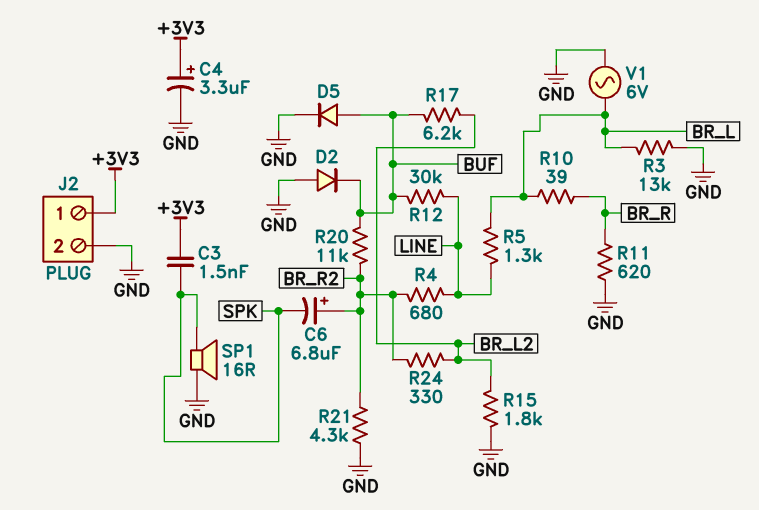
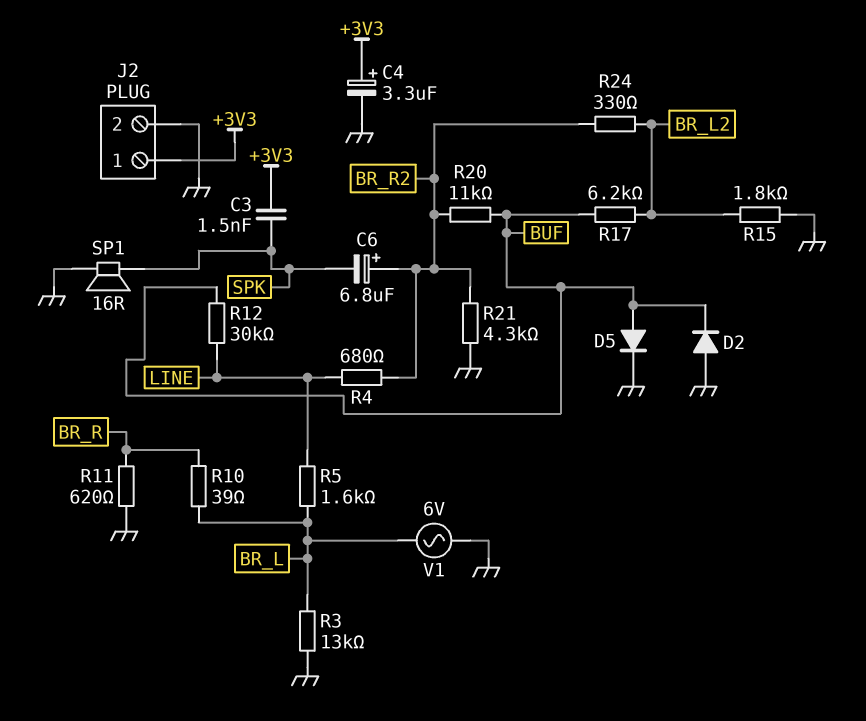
R5: 1.3k (BR_L, LINE) -> 1.6k (BR_L, LINE)

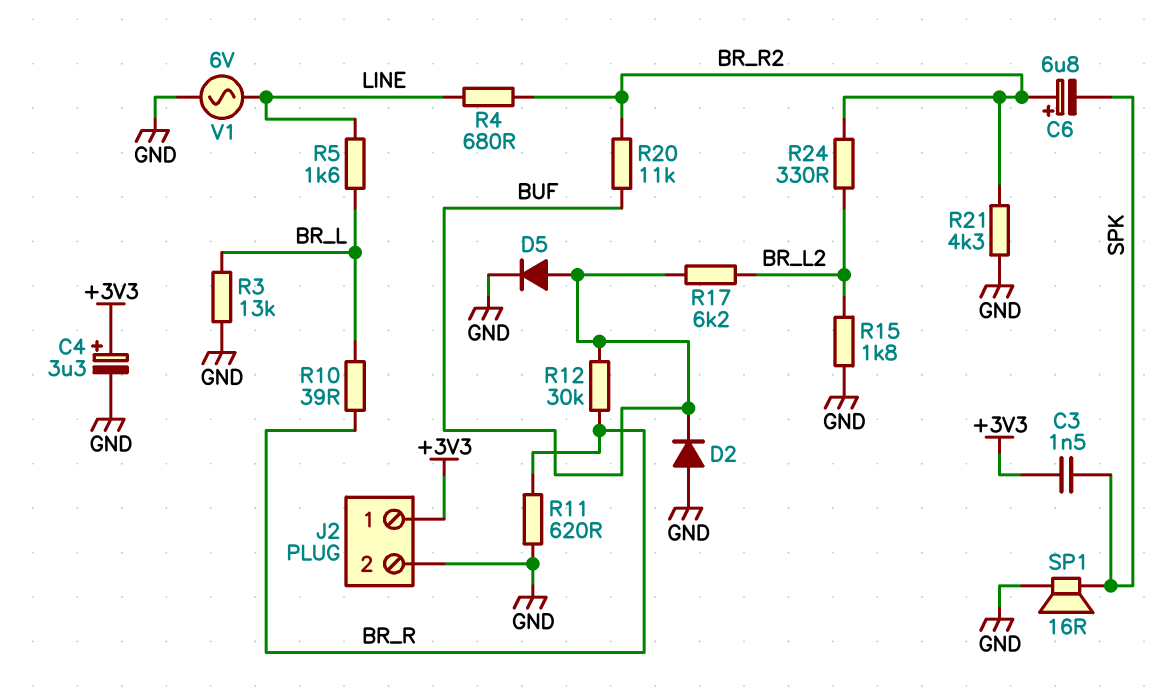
R12: 30k (BUF, LINE) -> 30k (BR_R, BUF)
V1: AC 6V (BR_L, GND) -> AC 6V (GND, LINE)

